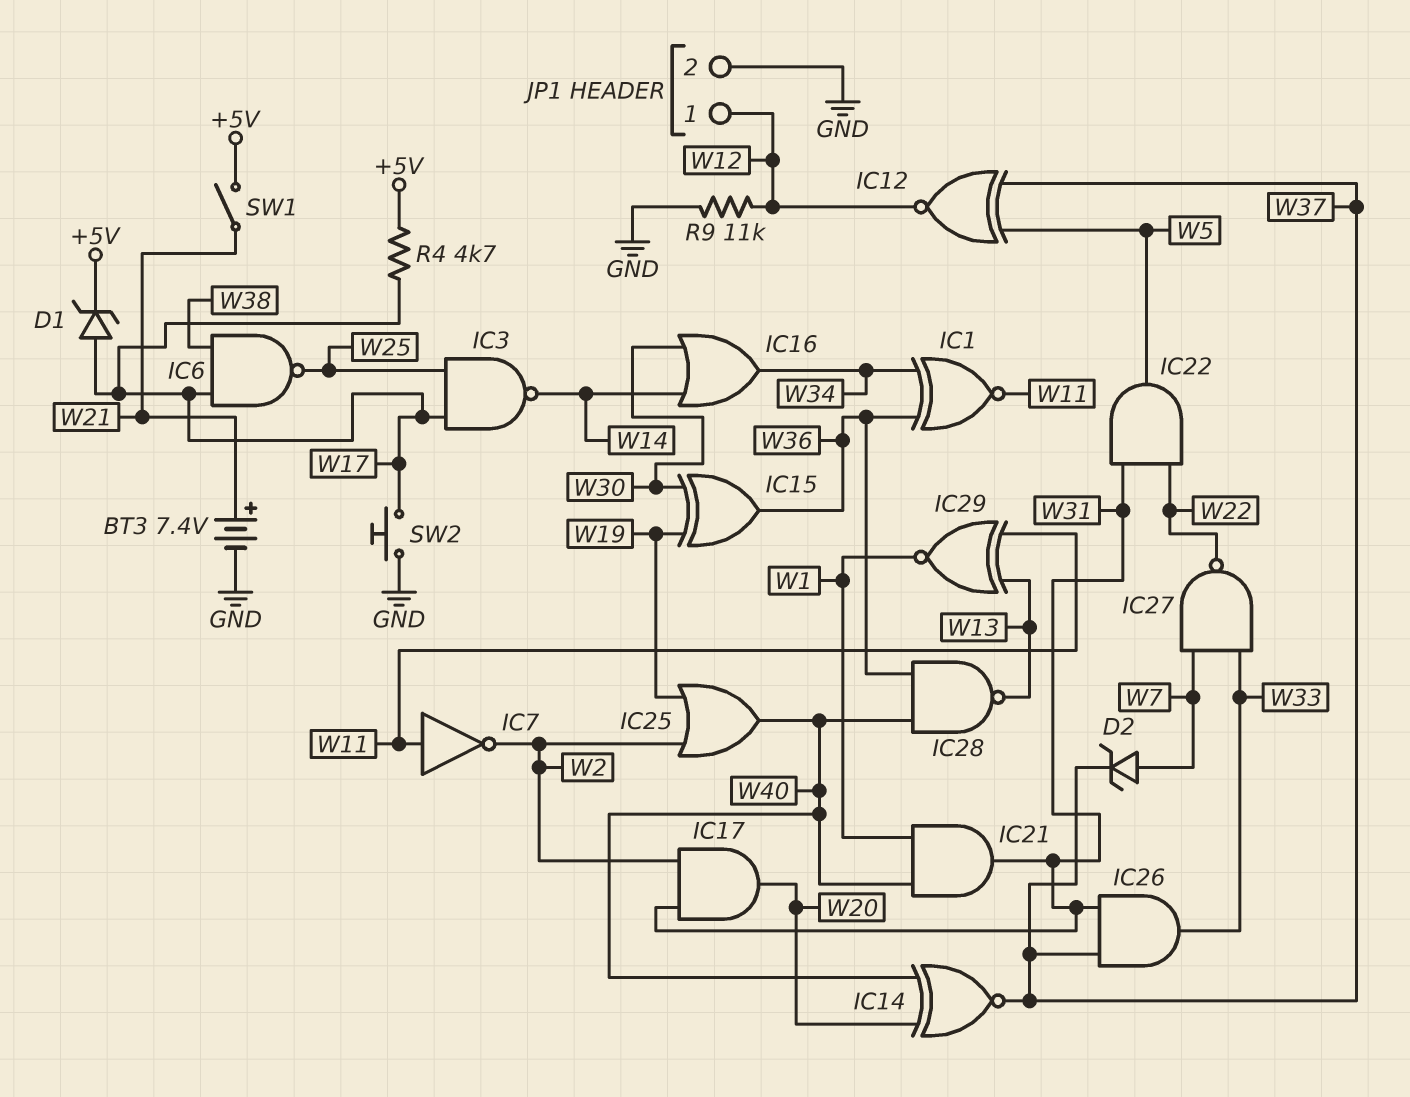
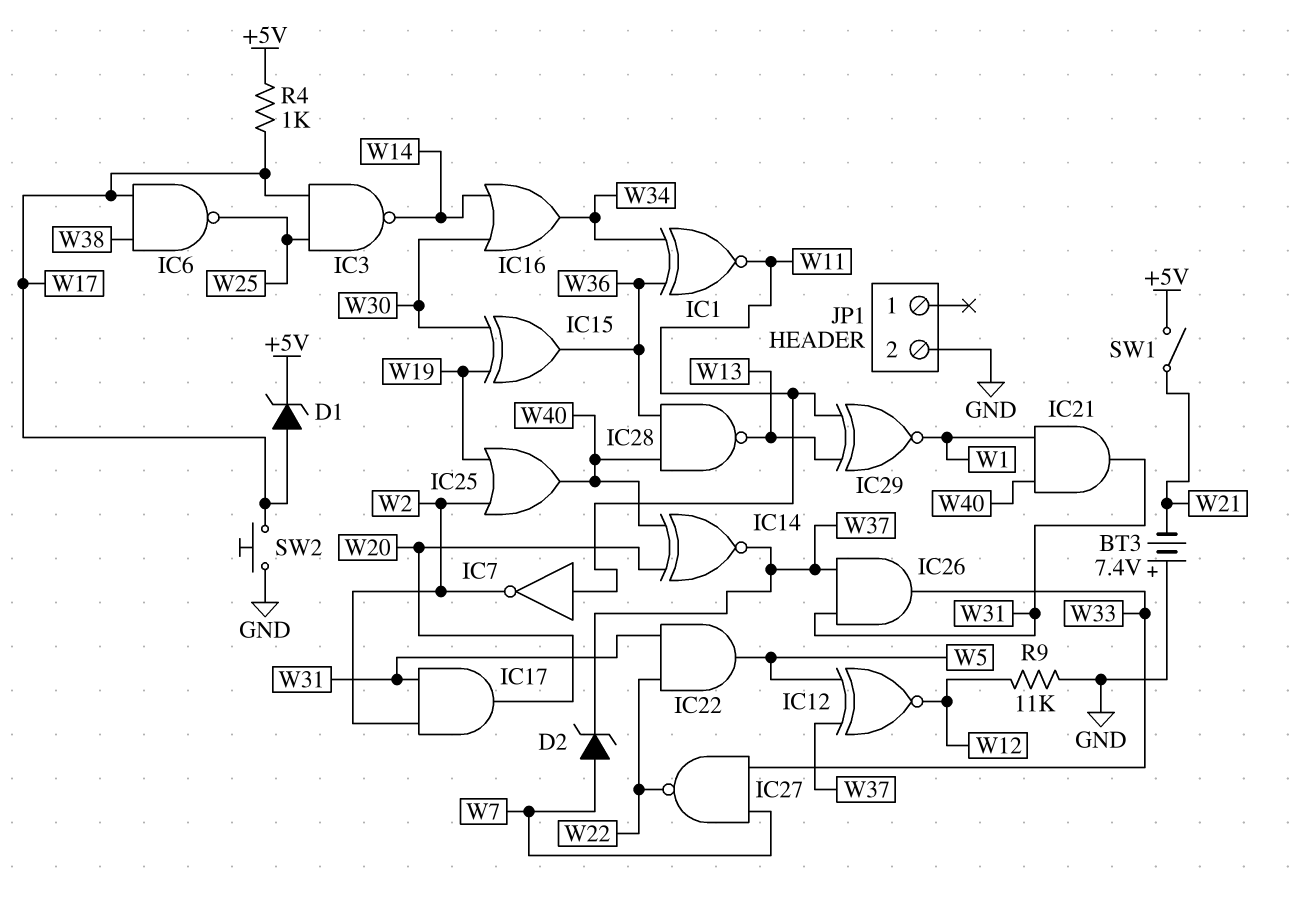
BT3: 7.4V (plus W21, minus GND) -> 7.4V (plus GND, minus W21)
JP1 pin 1: W12 -> none
R4: 4.7k (+5V, W17) -> 1k (+5V, W17)

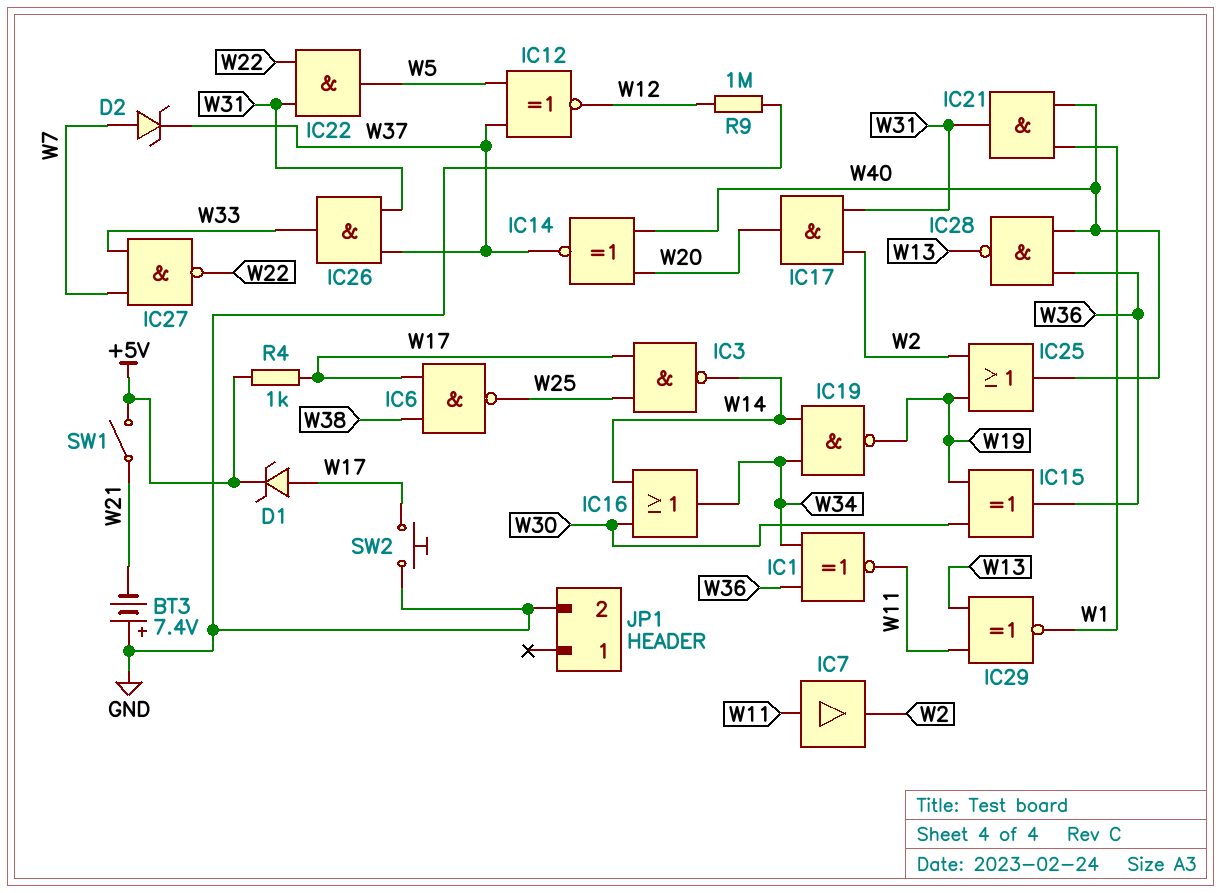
IC7: NOT (in W11, out W2) -> buffer (in W11, out W2)
IC19: none -> NAND (in W14, in W34, out W19)
R9: 11k (GND, W12) -> 1M (GND, W12)

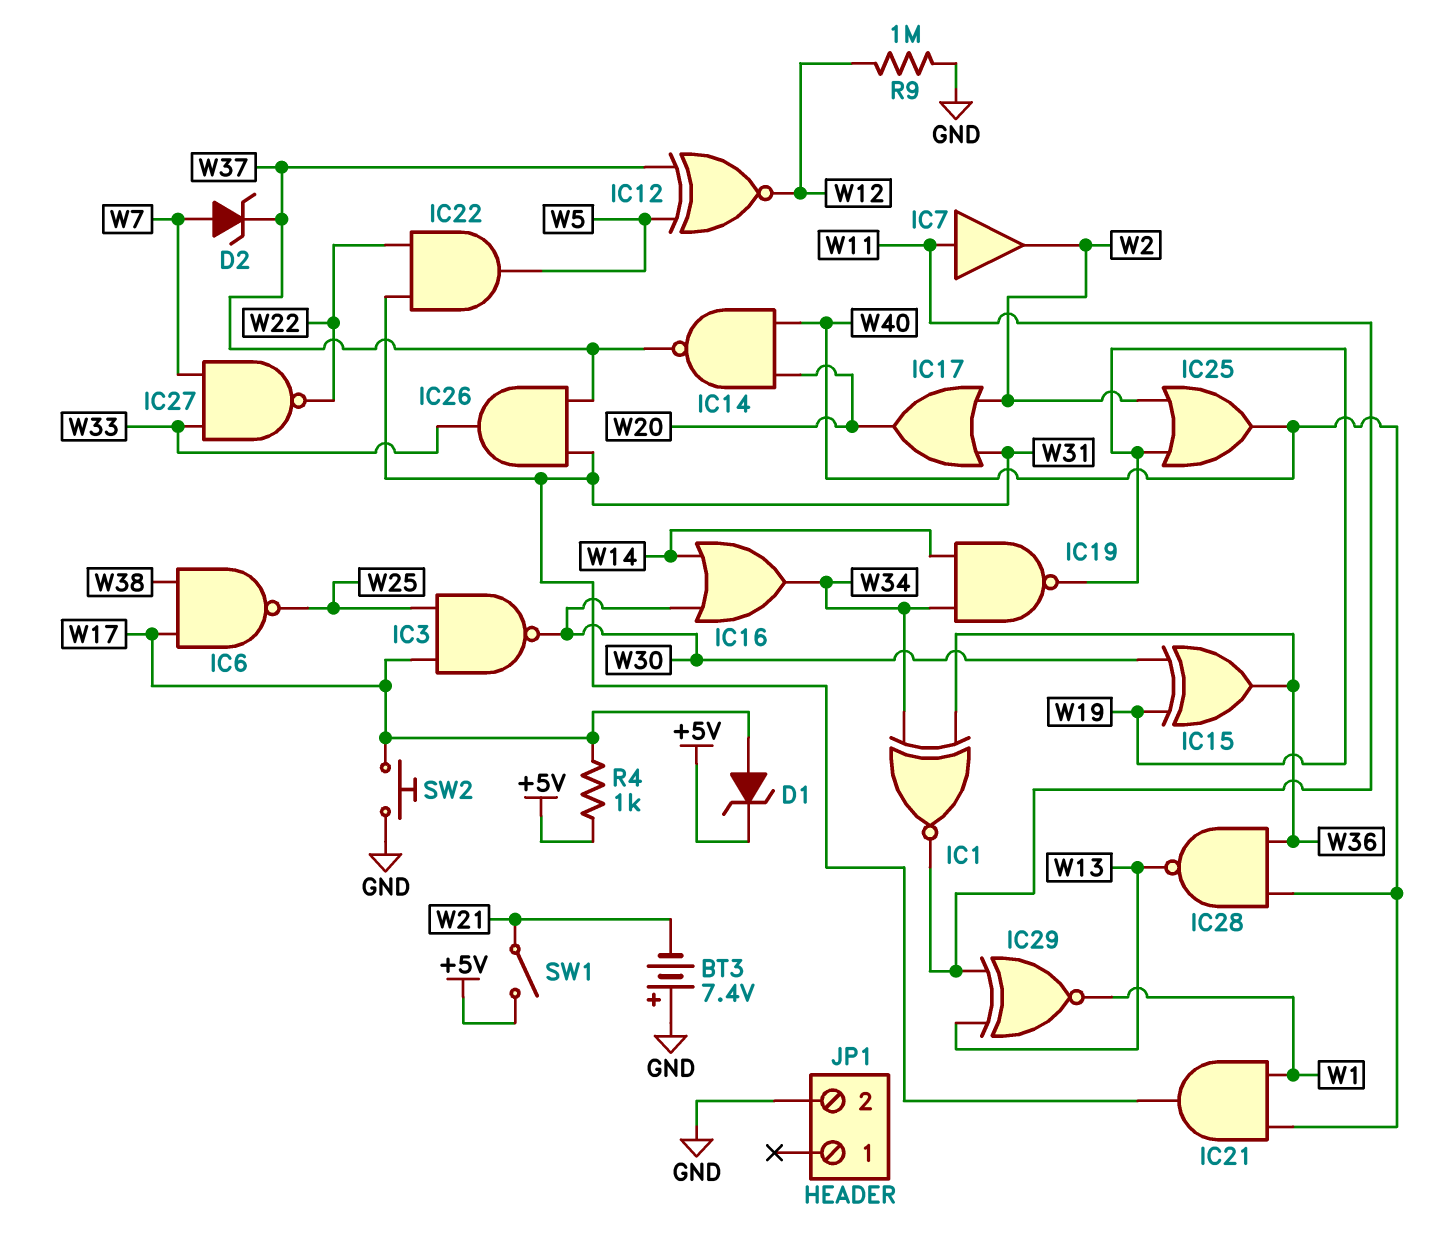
IC3: NAND (in W17, in W25, out W14) -> NAND (in W17, in W25, out W30)
IC14: XNOR (in W20, in W40, out W37) -> NAND (in W20, in W40, out W37)
IC17: AND (in W2, in W31, out W20) -> OR (in W2, in W31, out W20)

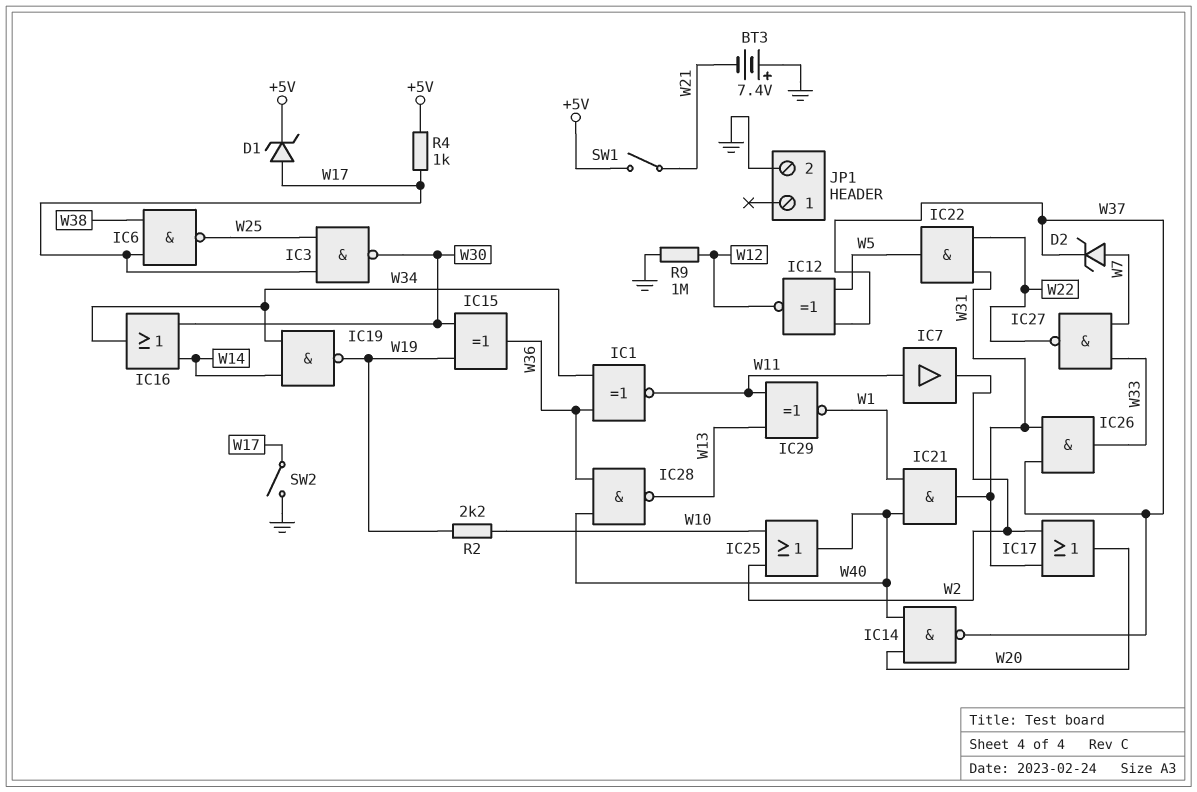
IC25: OR (in W2, in W19, out W40) -> OR (in W2, in W10, out W40)
R2: none -> 2.2k (W10, W19)
SW2: button (GND, W17) -> switch (GND, W17)

